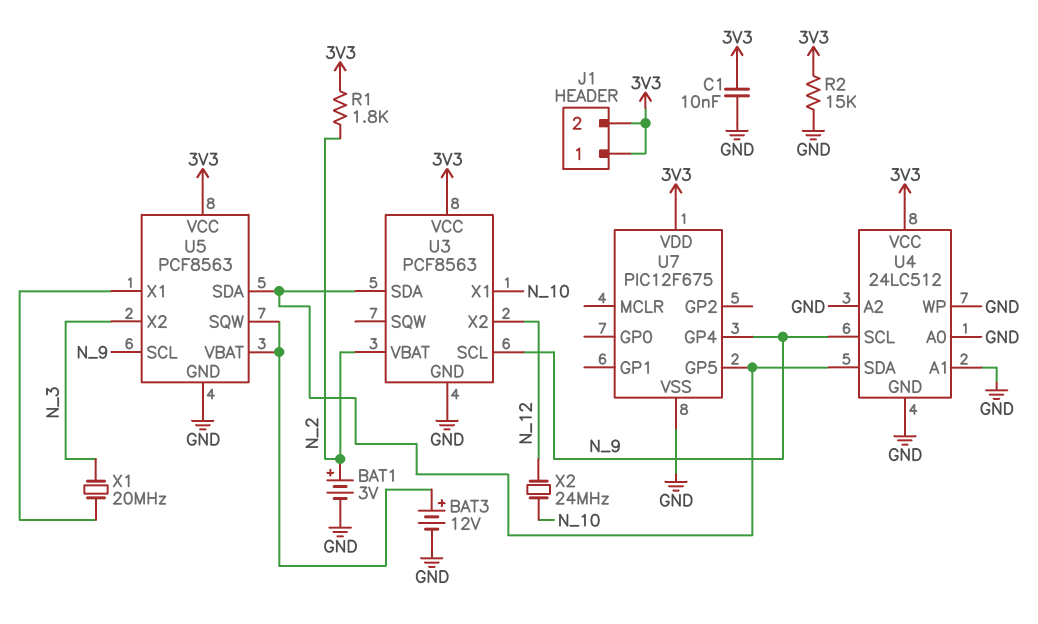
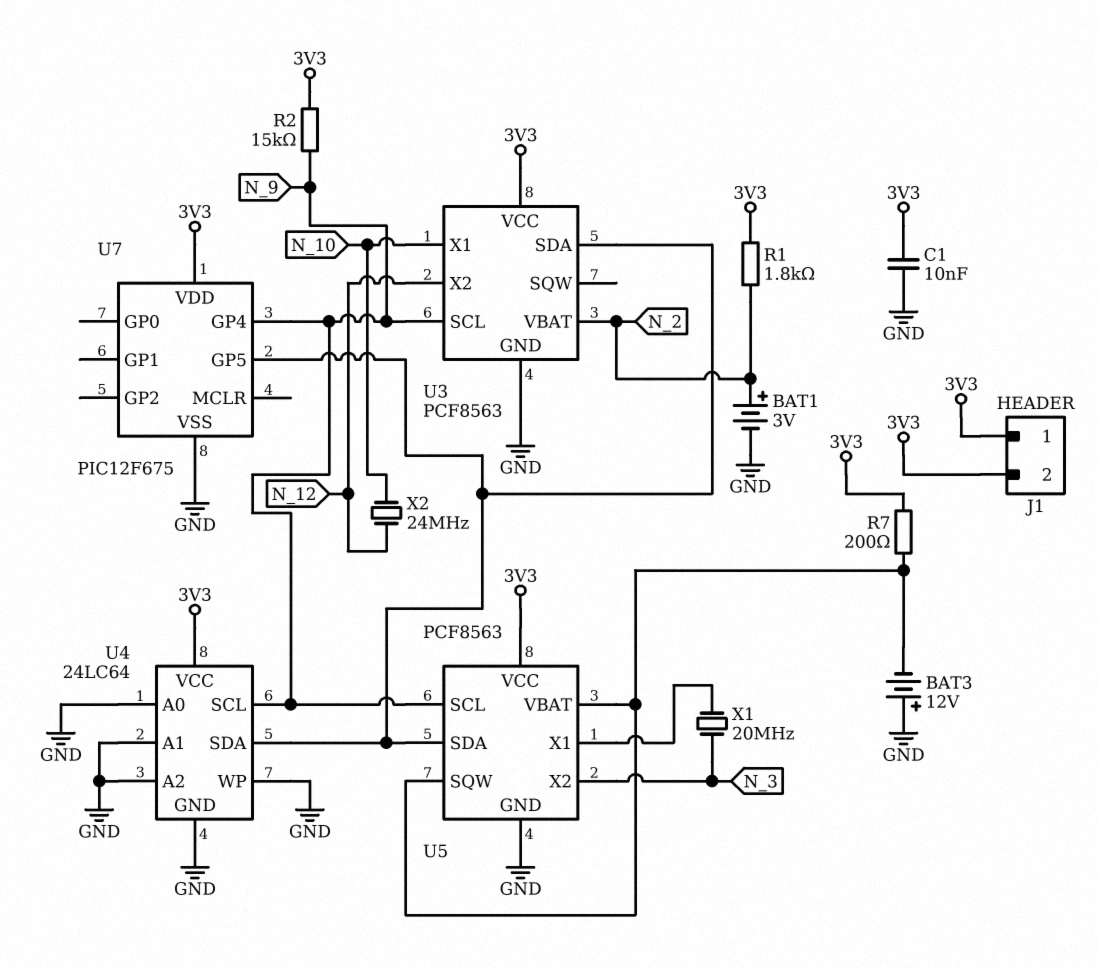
BAT3: 12V (plus U5/SQW, minus GND) -> 12V (plus GND, minus U5/SQW)
R2: 15k (3V3, GND) -> 15k (3V3, N_9)
R7: none -> 200 (3V3, U5/SQW)
U4: 24LC512 -> 24LC64

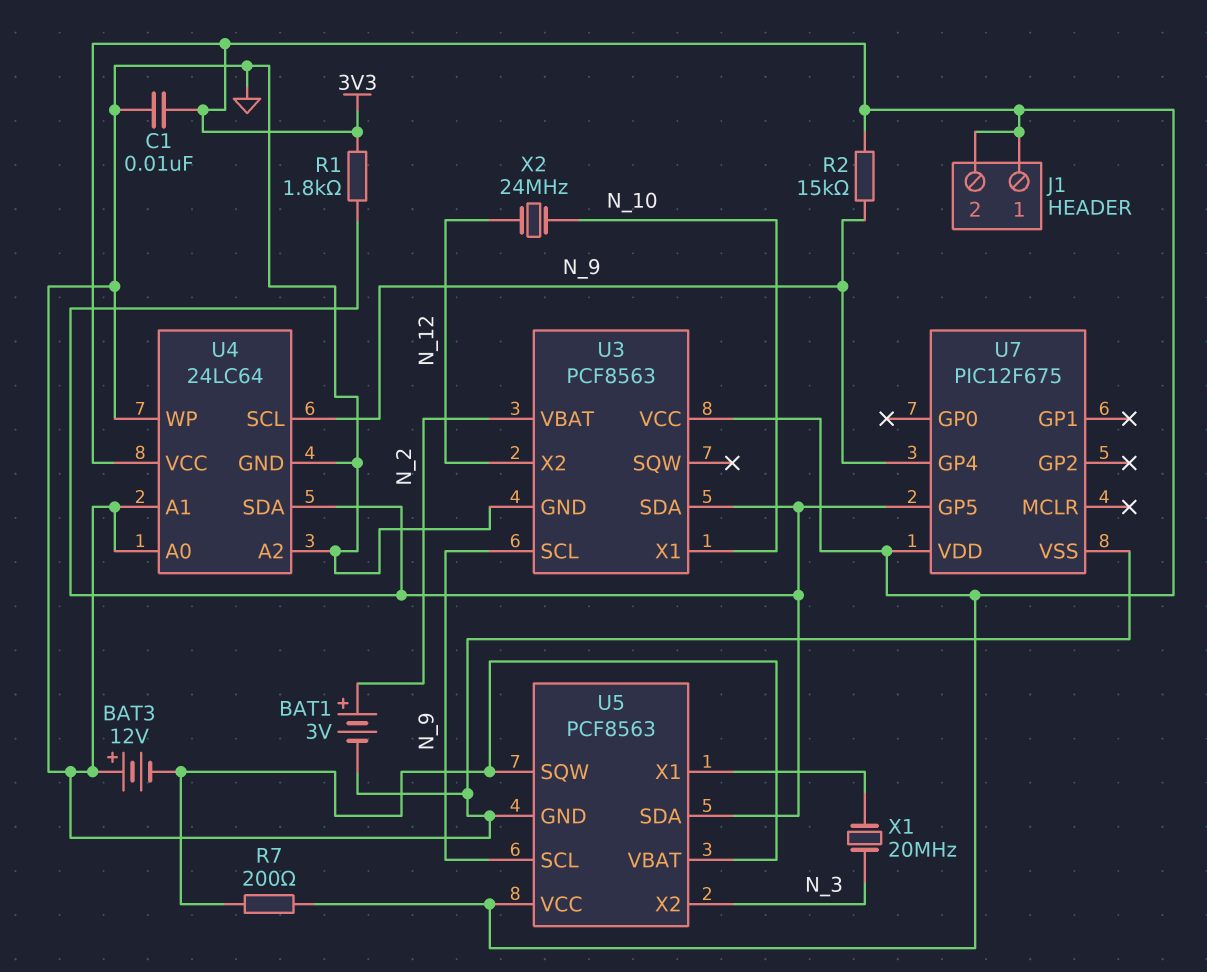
R1: 1.8k (3V3, N_2) -> 1.8k (3V3, U3/SDA)

